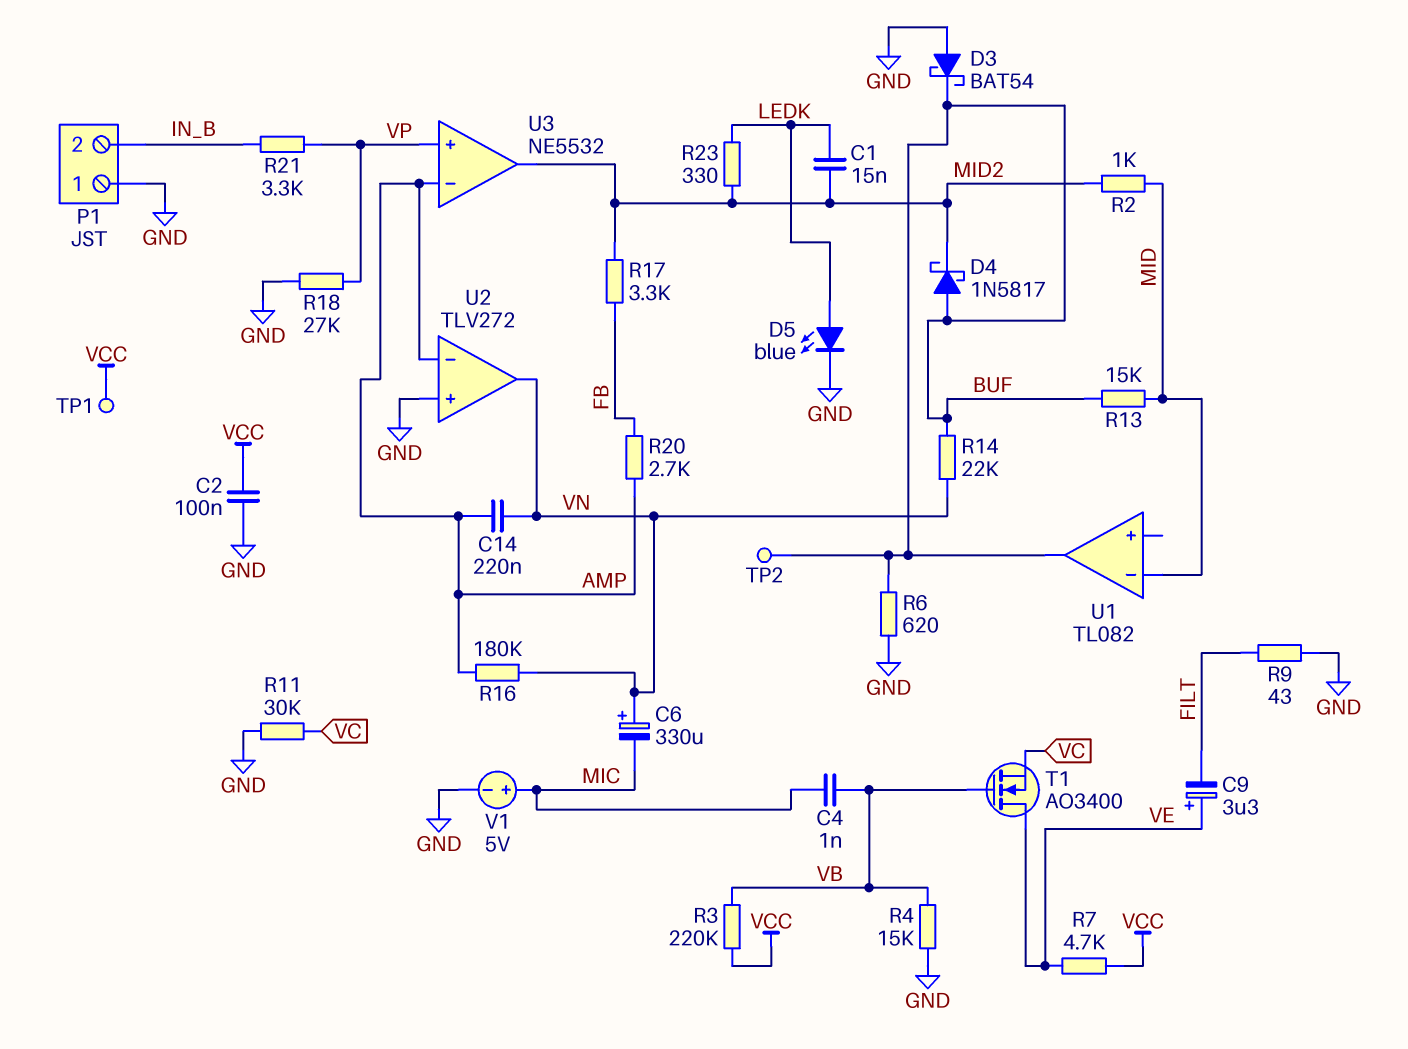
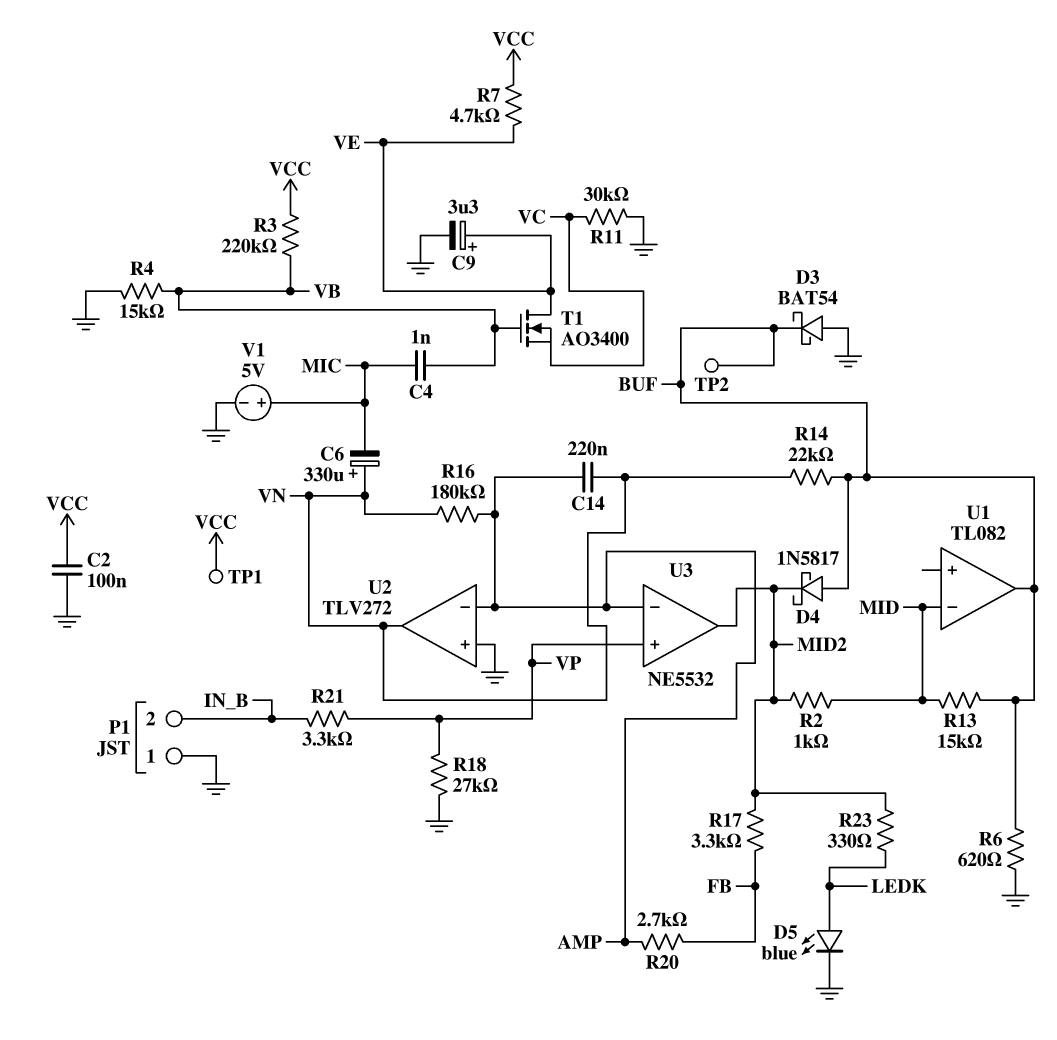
C1: 15nF (LEDK, MID2) -> none
C9: 3.3uF (plus VE, minus FILT) -> 3.3uF (plus VE, minus GND)
R9: 43 (FILT, GND) -> none

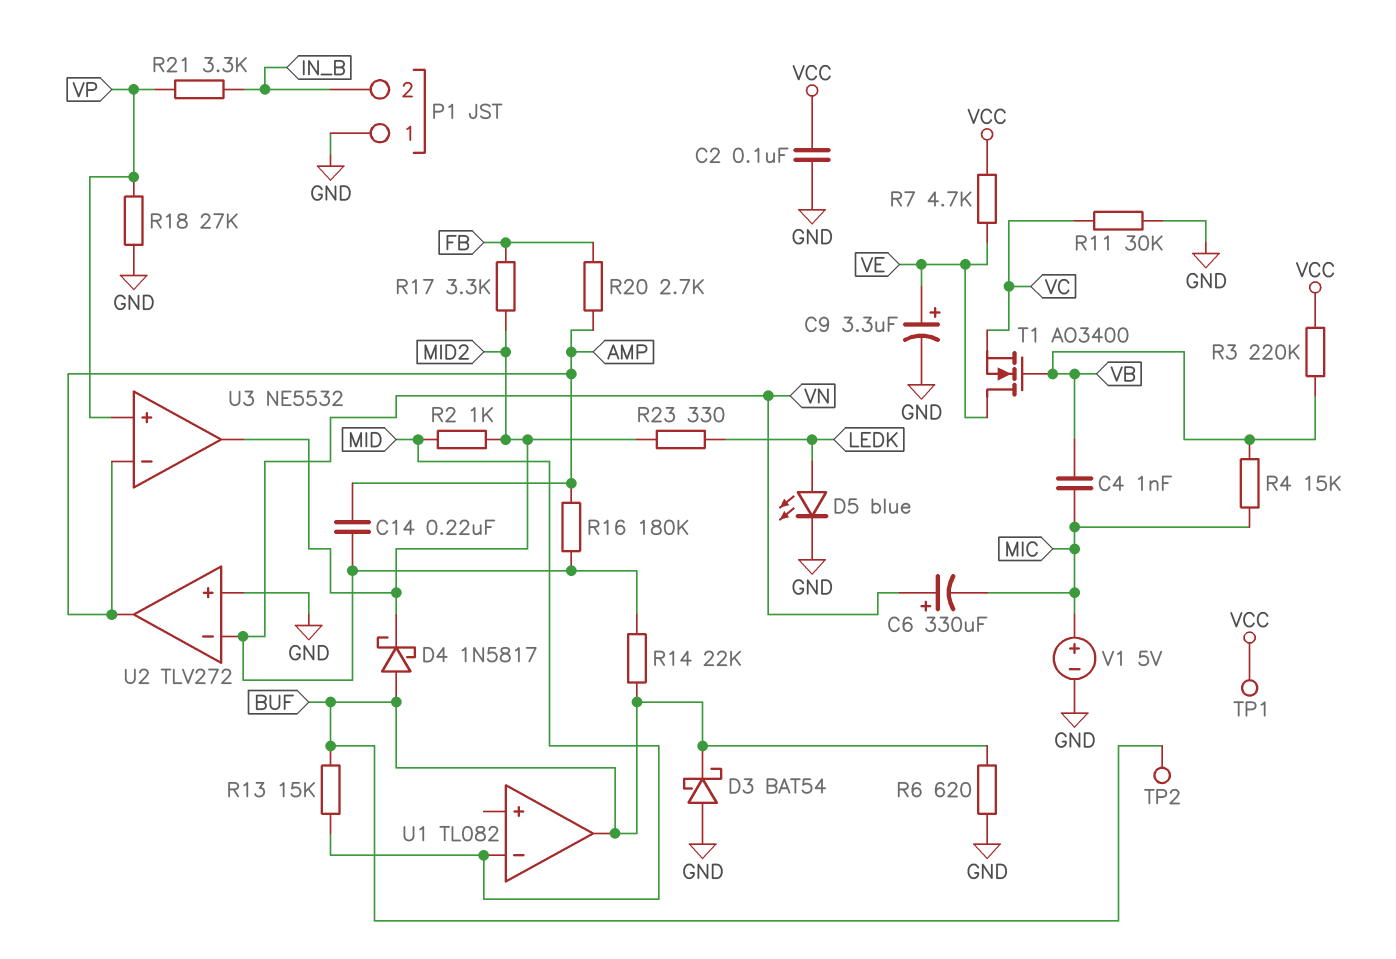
R4: 15k (GND, VB) -> 15k (MIC, VB)
U2 pin in-: AMP -> VN
U2 pin out: VN -> AMP

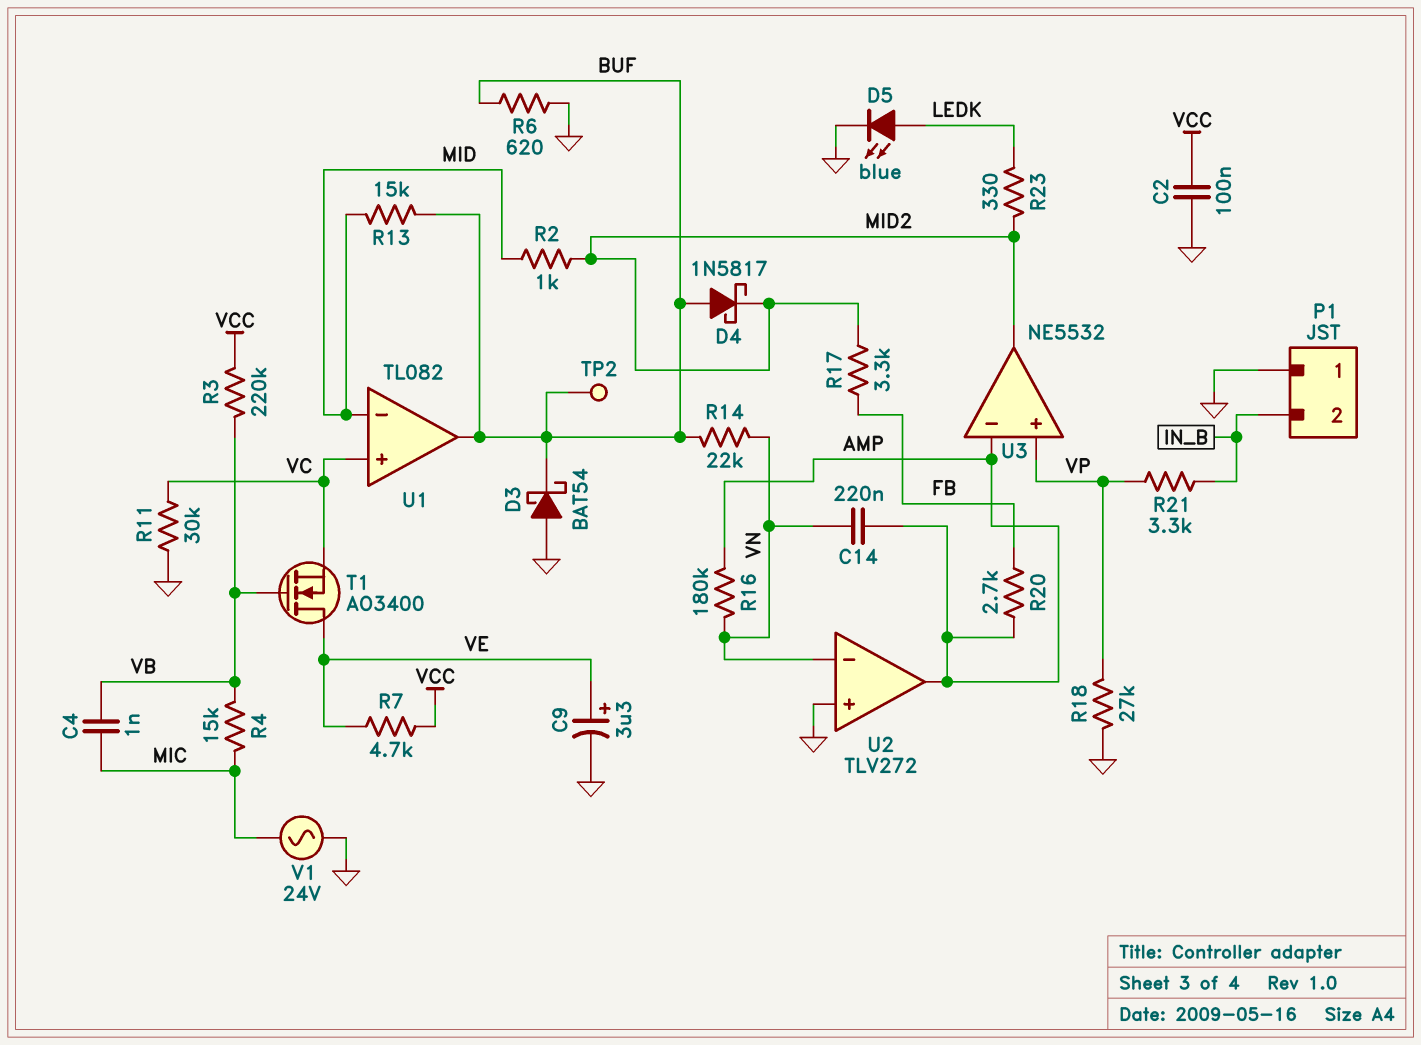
C6: 330uF (plus VN, minus MIC) -> none
TP1: test point (VCC) -> none
U1 pin in+: none -> VC
V1: 5V (plus MIC, minus GND) -> AC 24V (GND, MIC)

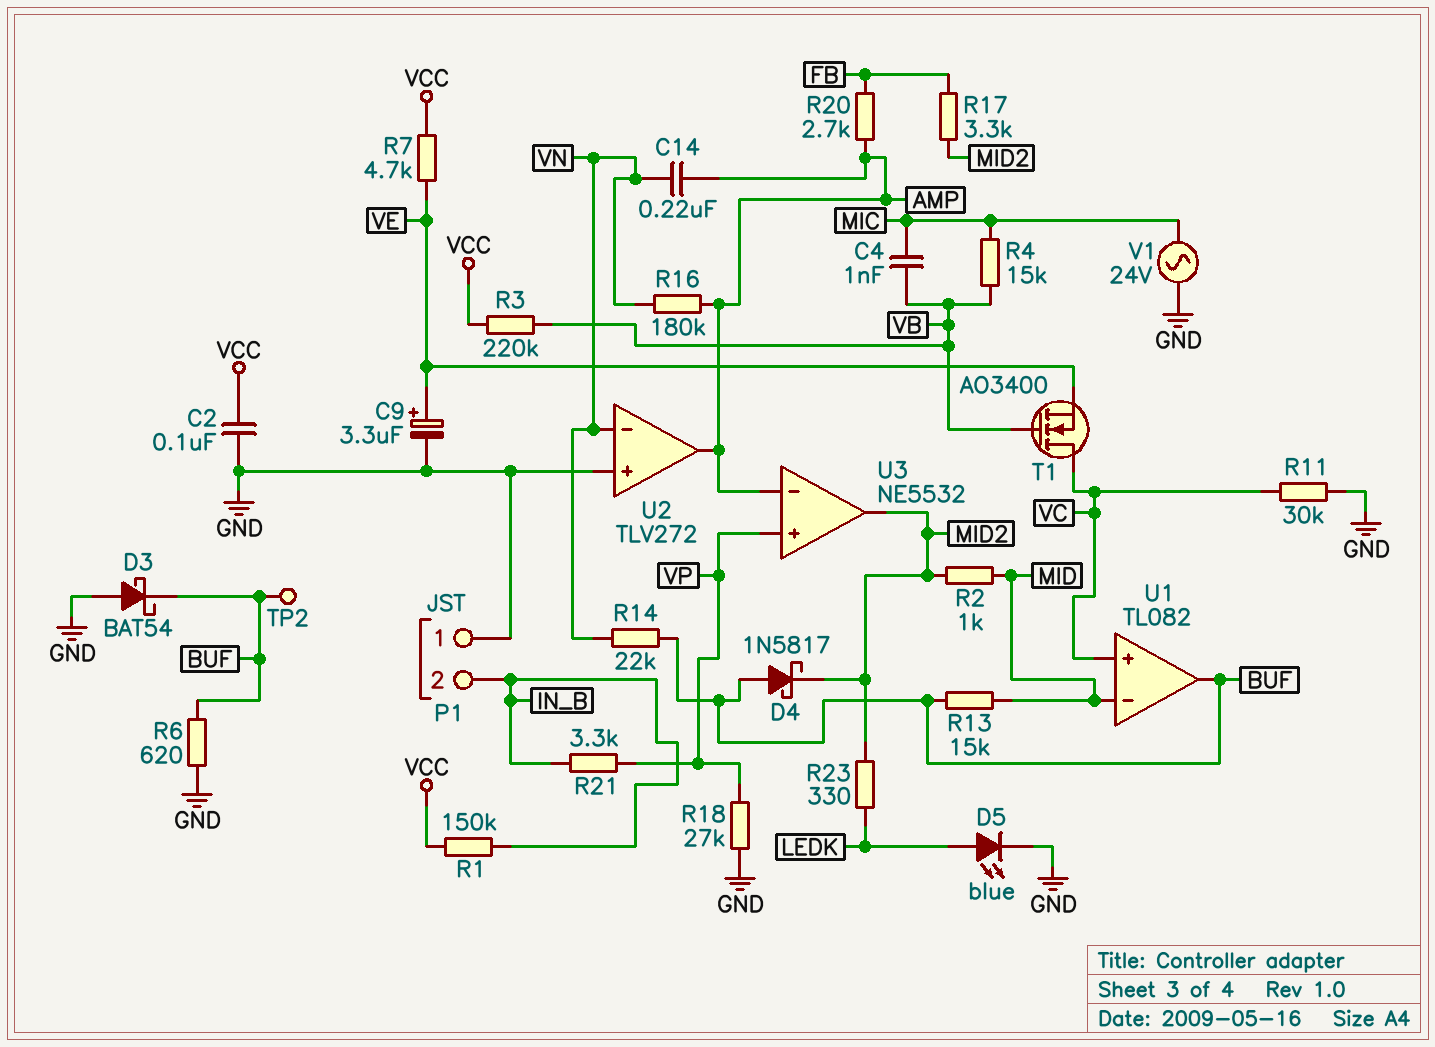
R1: none -> 150k (IN_B, VCC)
T1: NMOS AO3400 (G VB, D VE, S VC) -> NMOS AO3400 (G VB, D VC, S VE)

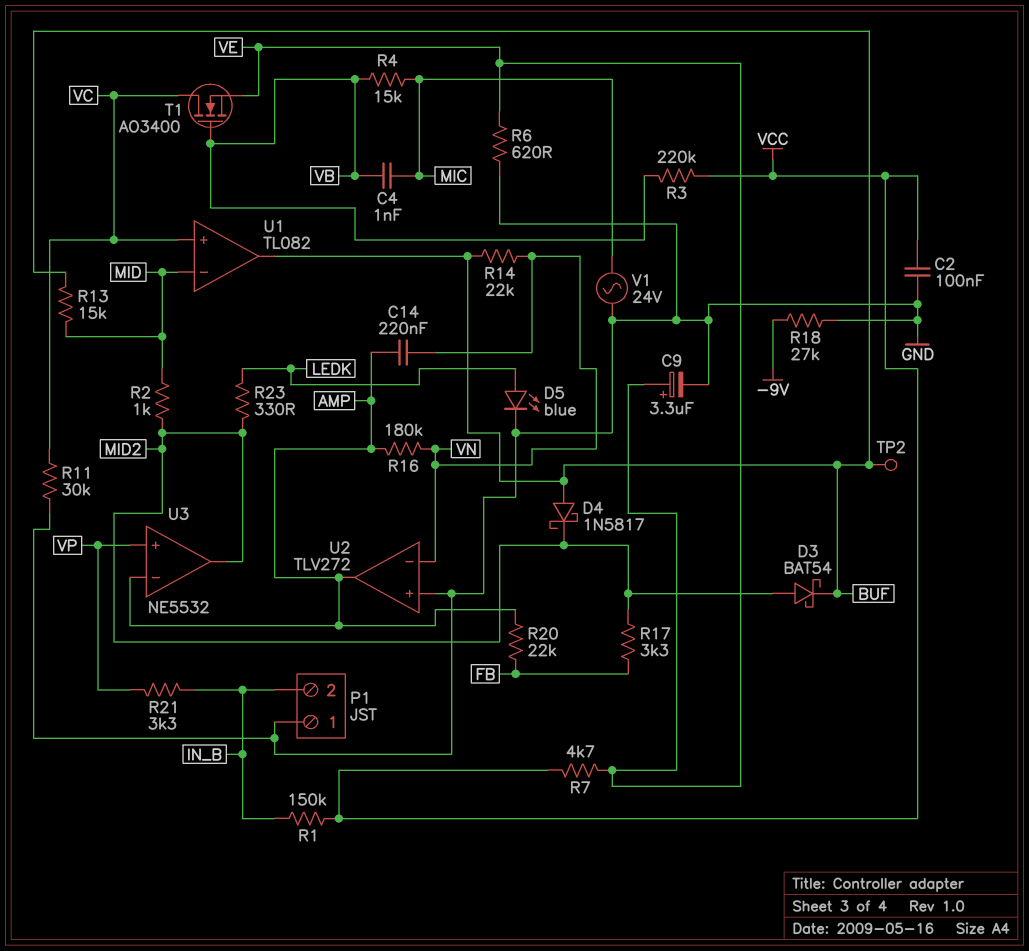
D3: schottky BAT54 (A GND, K BUF) -> schottky BAT54 (A MID2, K BUF)
R6: 620 (BUF, GND) -> 620 (GND, VE)
R18: 27k (GND, VP) -> 27k (-9V, GND)
R20: 2.7k (AMP, FB) -> 22k (AMP, FB)

